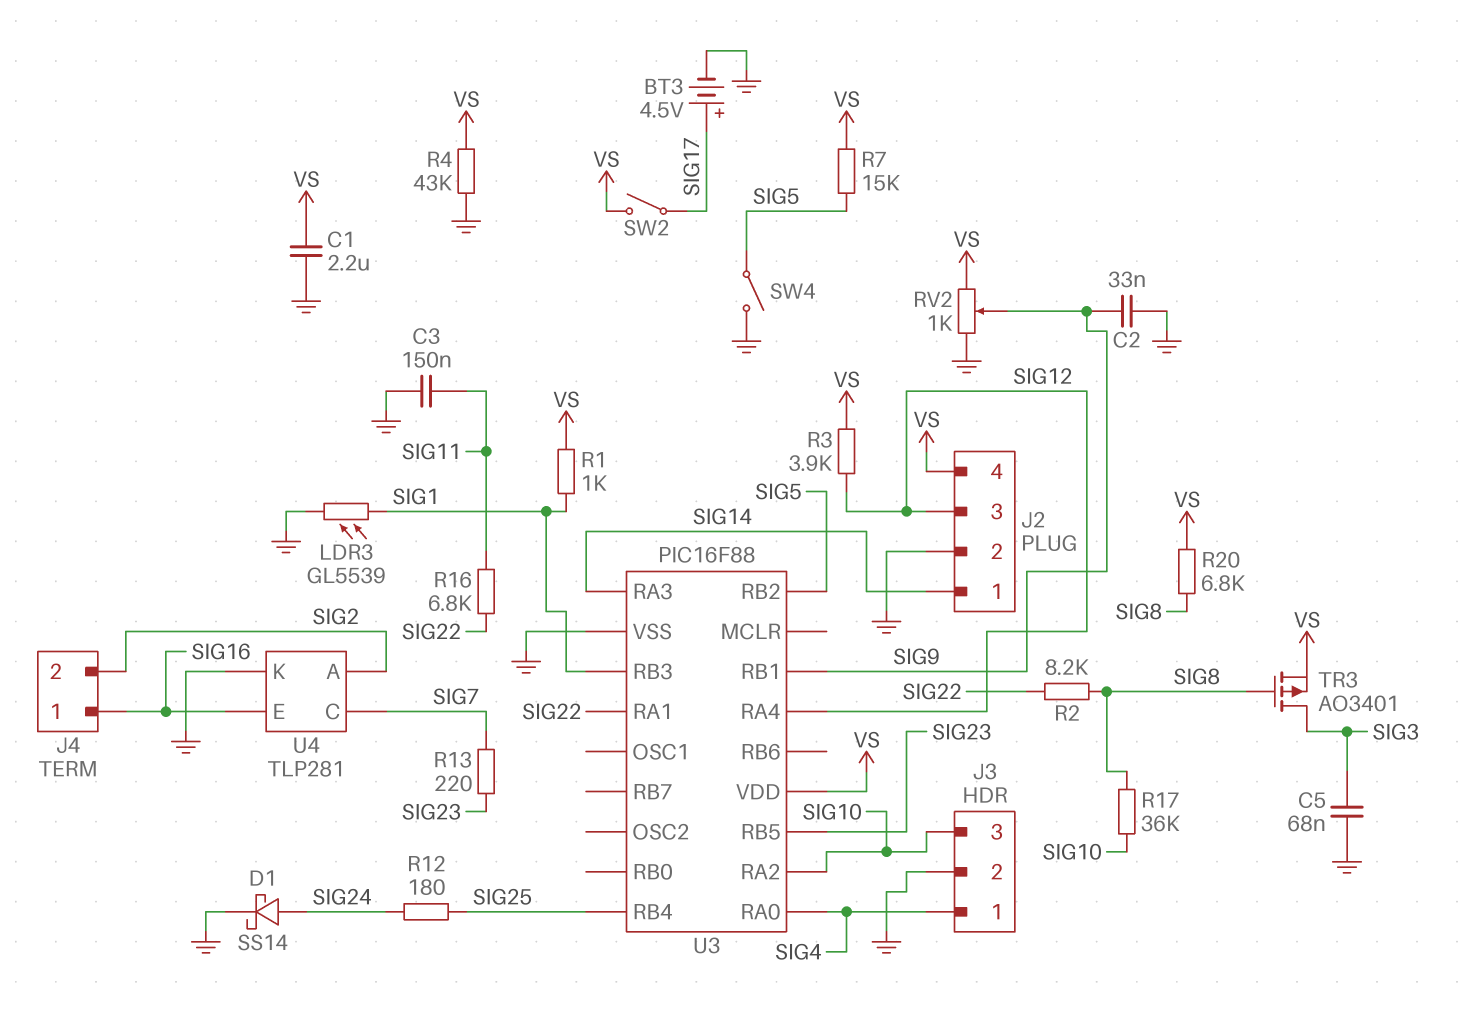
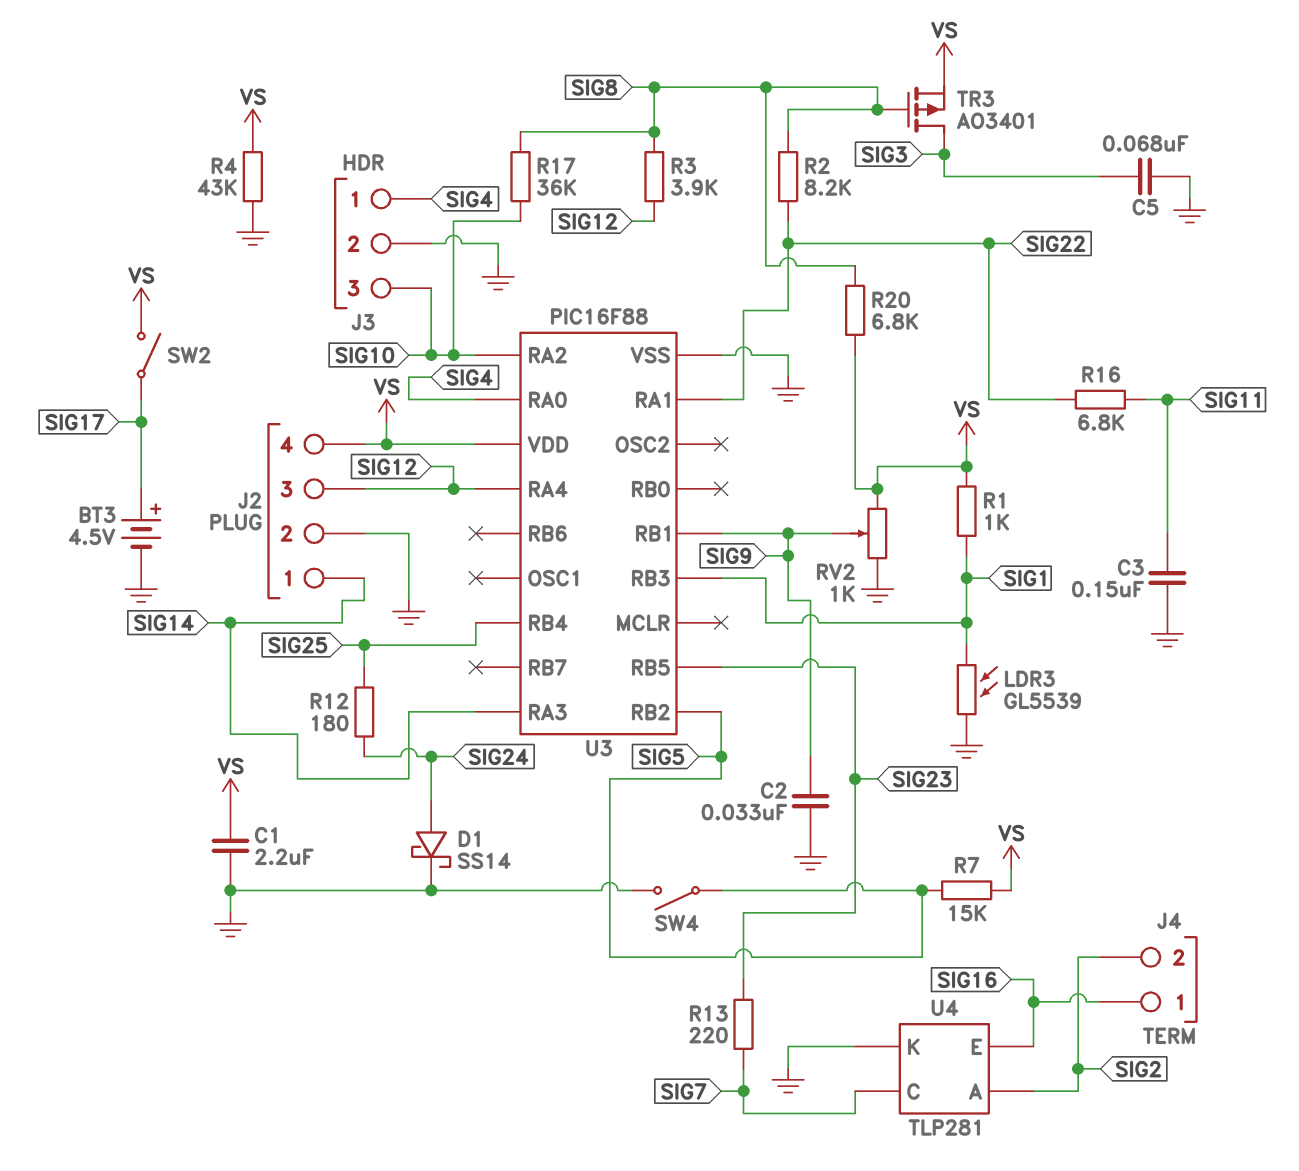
R3: 3.9k (SIG12, VS) -> 3.9k (SIG8, SIG12)

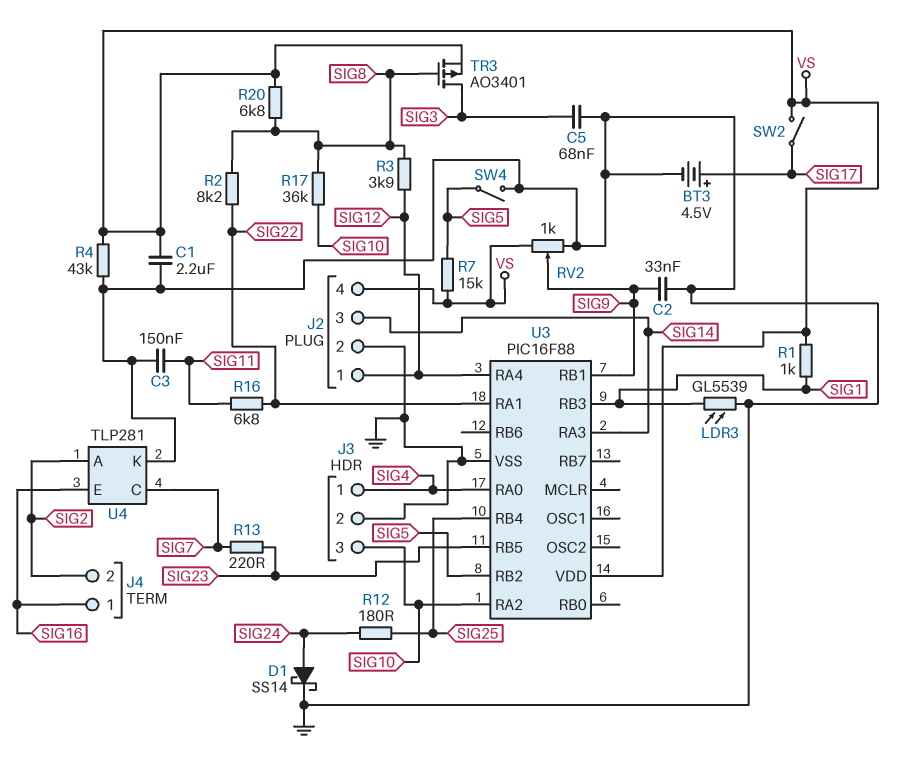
J2 pin 1: SIG14 -> SIG12
J2 pin 3: SIG12 -> SIG14

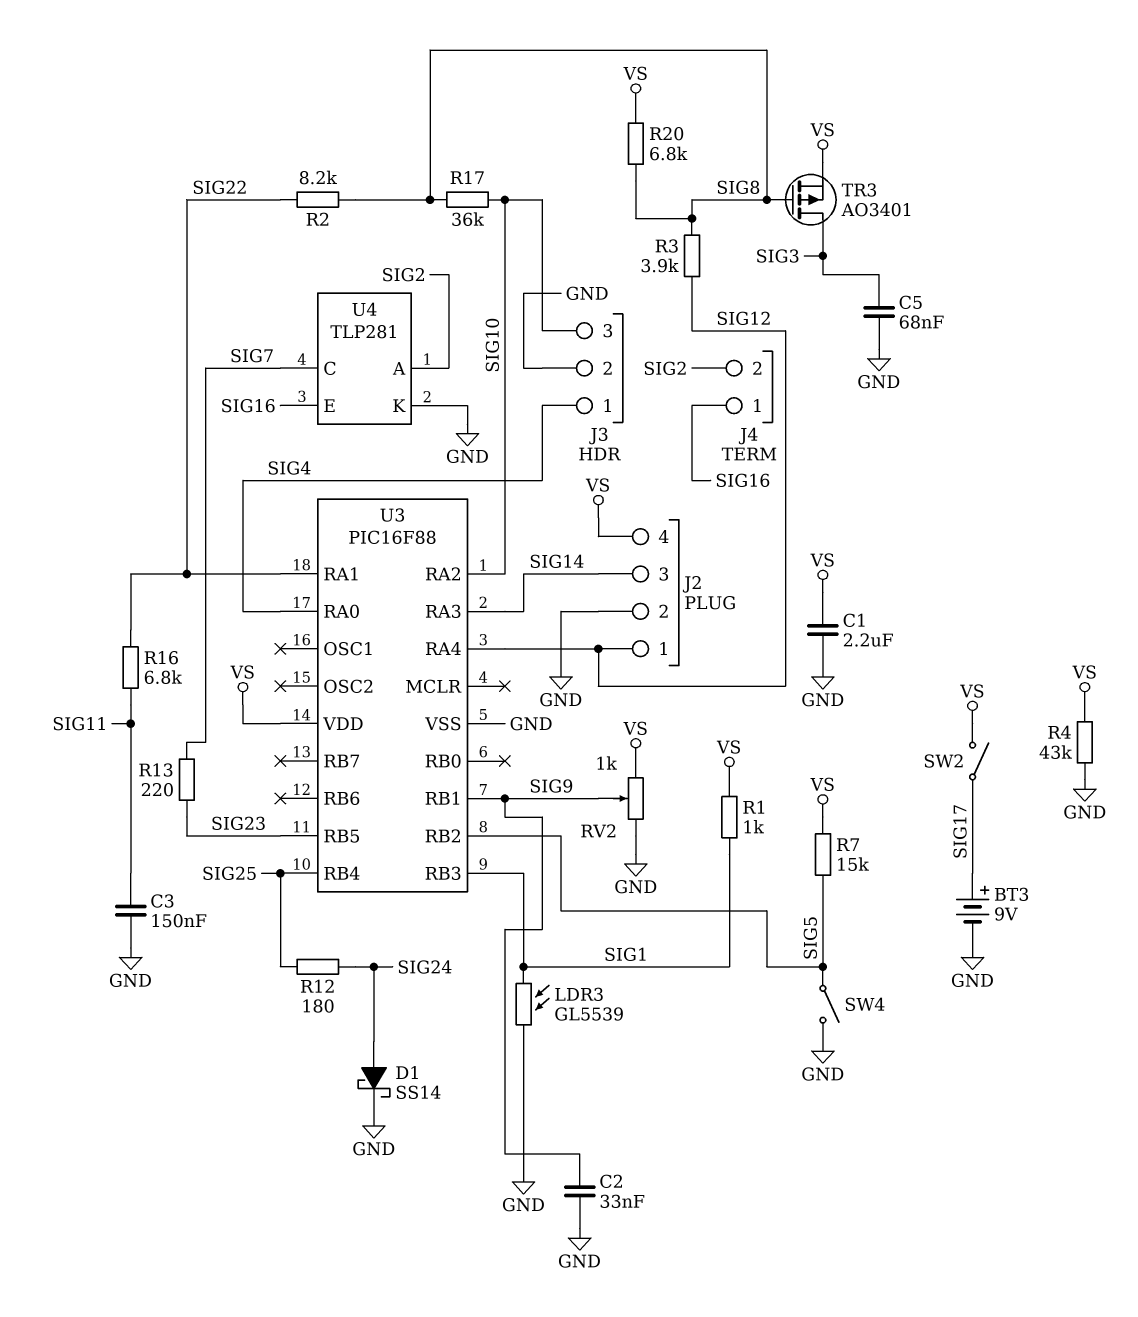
BT3: 4.5V (plus SIG17, minus GND) -> 9V (plus SIG17, minus GND)

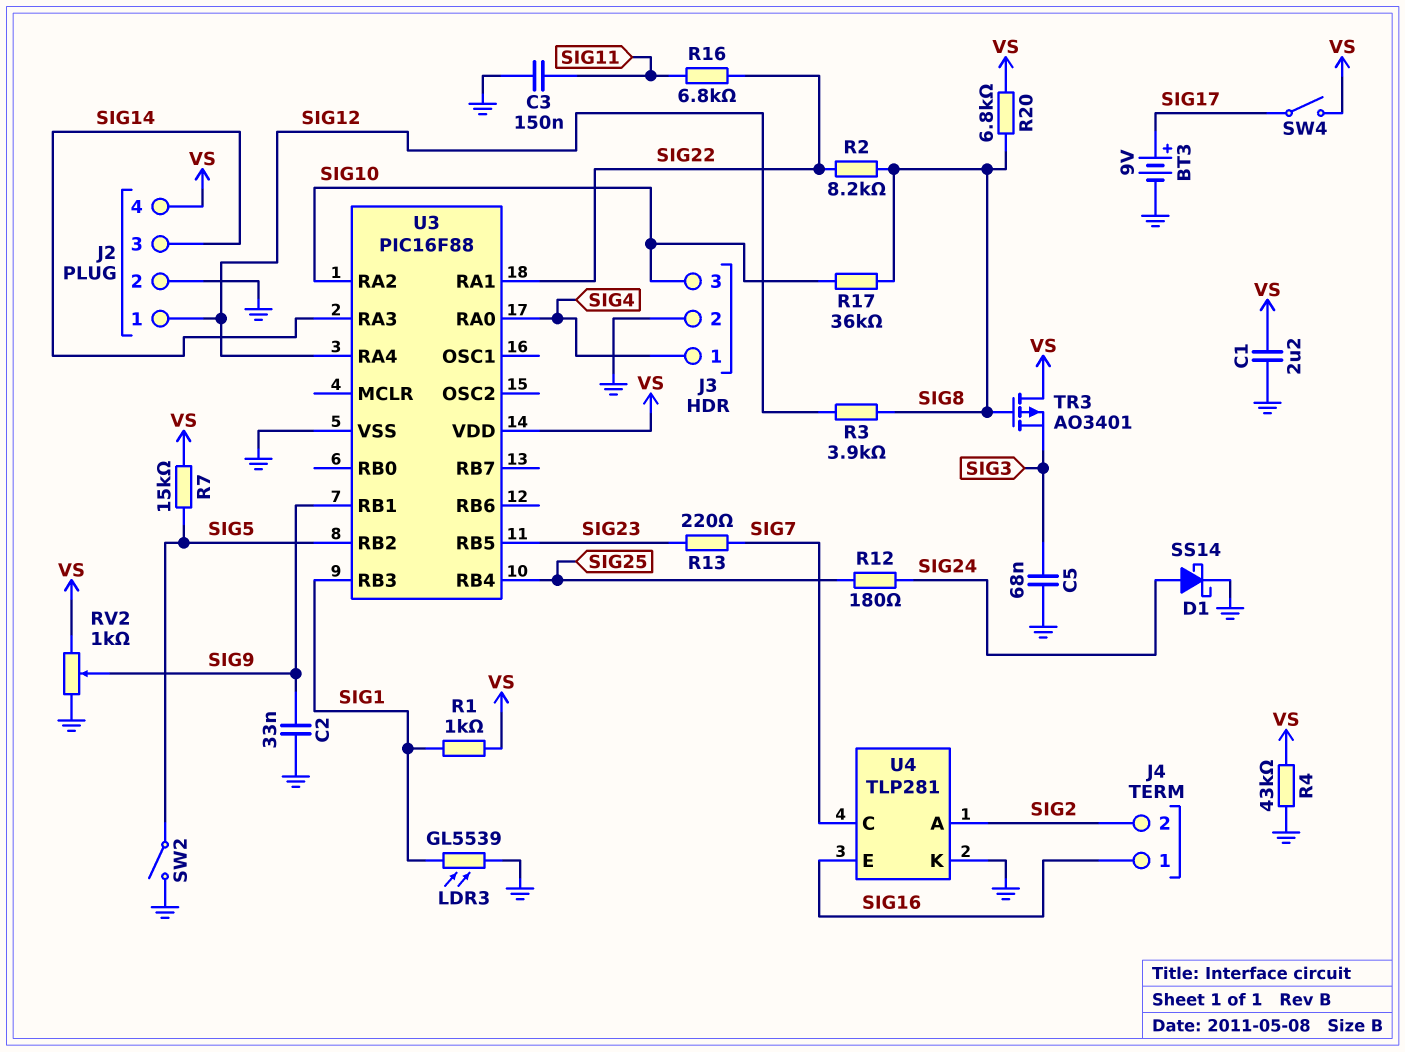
SW2: switch (SIG17, VS) -> switch (GND, SIG5)
SW4: switch (GND, SIG5) -> switch (SIG17, VS)
TR3: PMOS AO3401 (G SIG8, D SIG3, S VS) -> PMOS AO3401 (G SIG8, D VS, S SIG3)

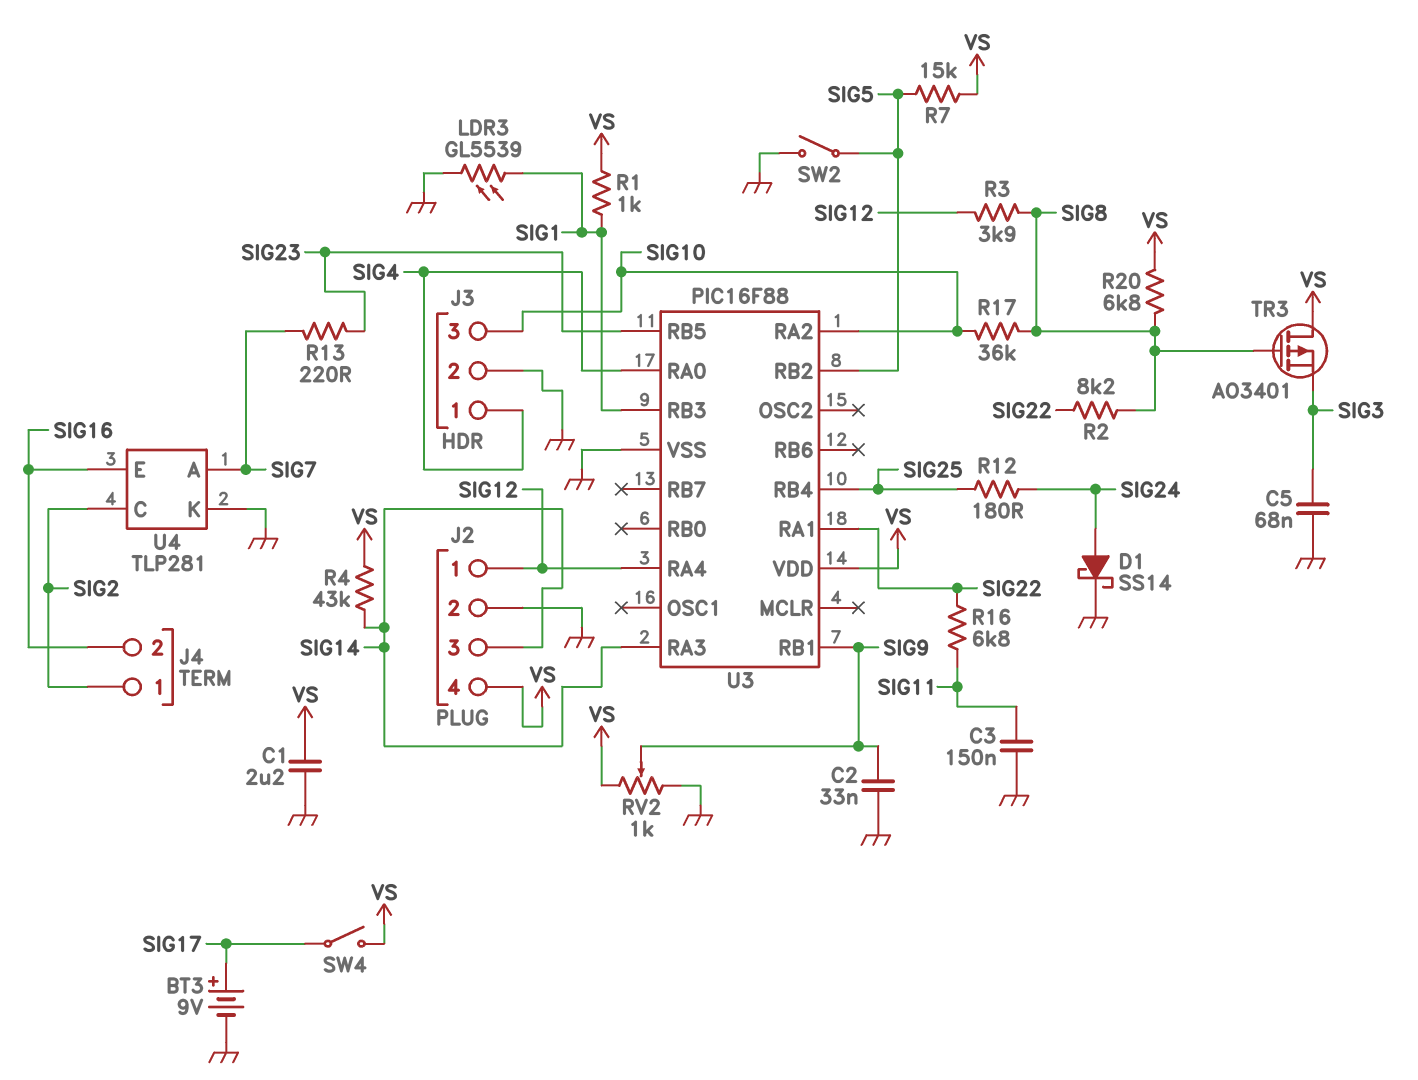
J4 pin 1: SIG16 -> SIG2
J4 pin 2: SIG2 -> SIG16
R4: 43k (GND, VS) -> 43k (SIG14, VS)
U4 pin A: SIG2 -> SIG7
U4 pin C: SIG7 -> SIG2

